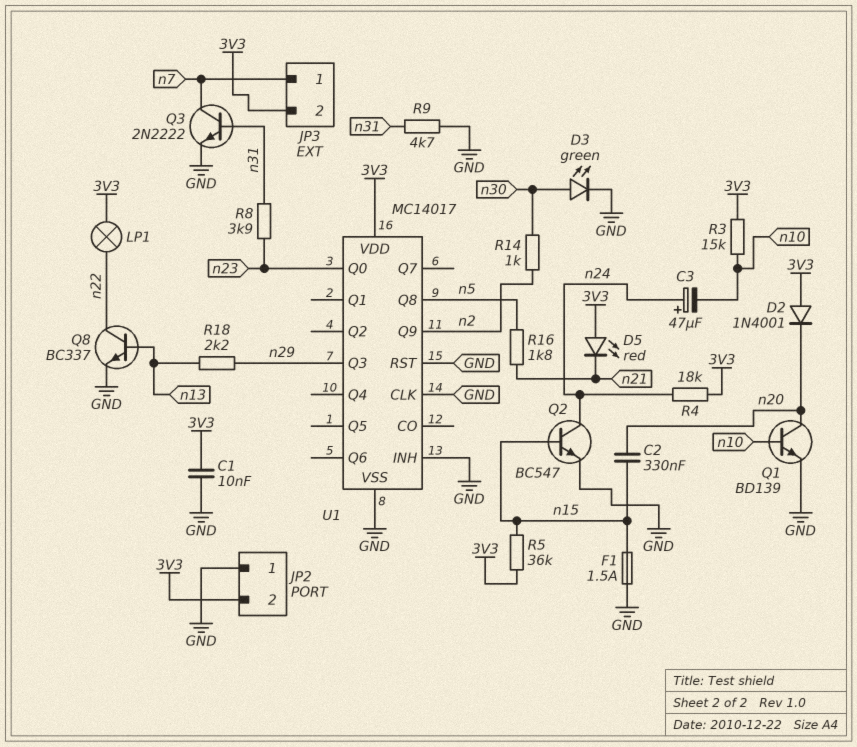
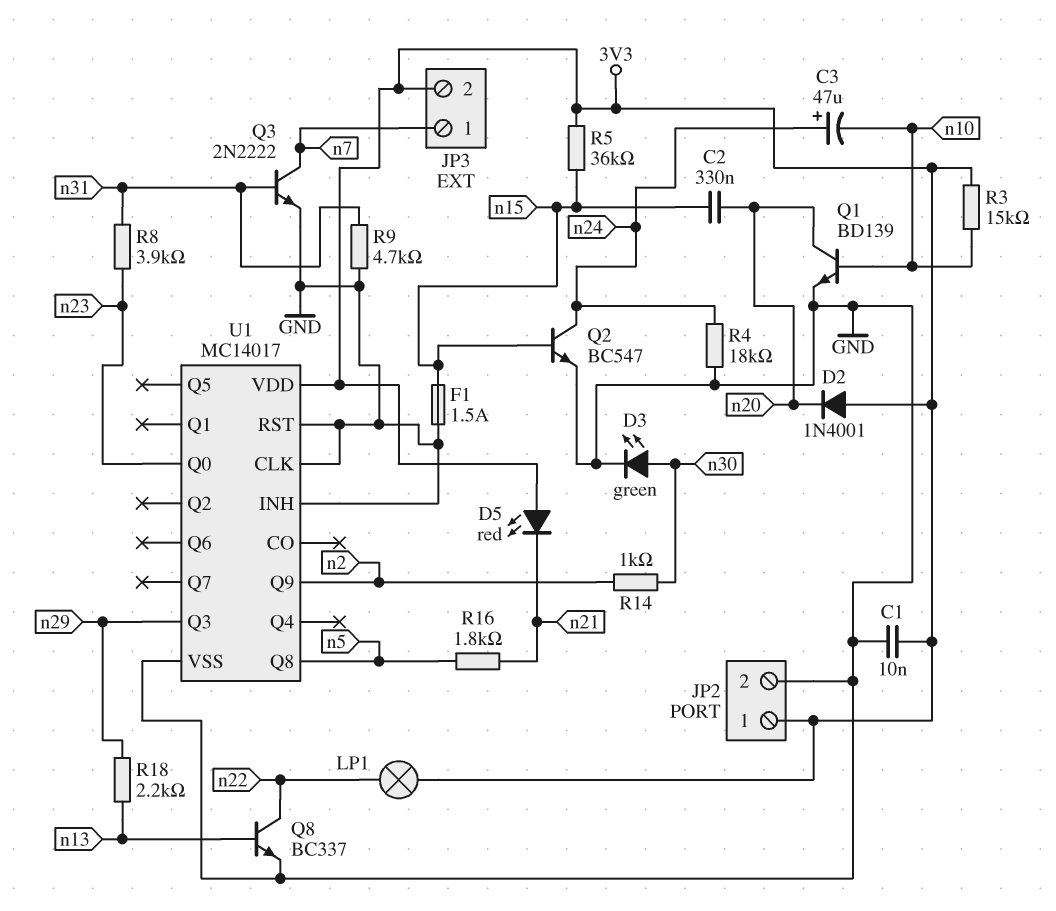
JP2 pin 1: GND -> 3V3
JP2 pin 2: 3V3 -> GND
R4: 18k (3V3, n24) -> 18k (GND, n24)

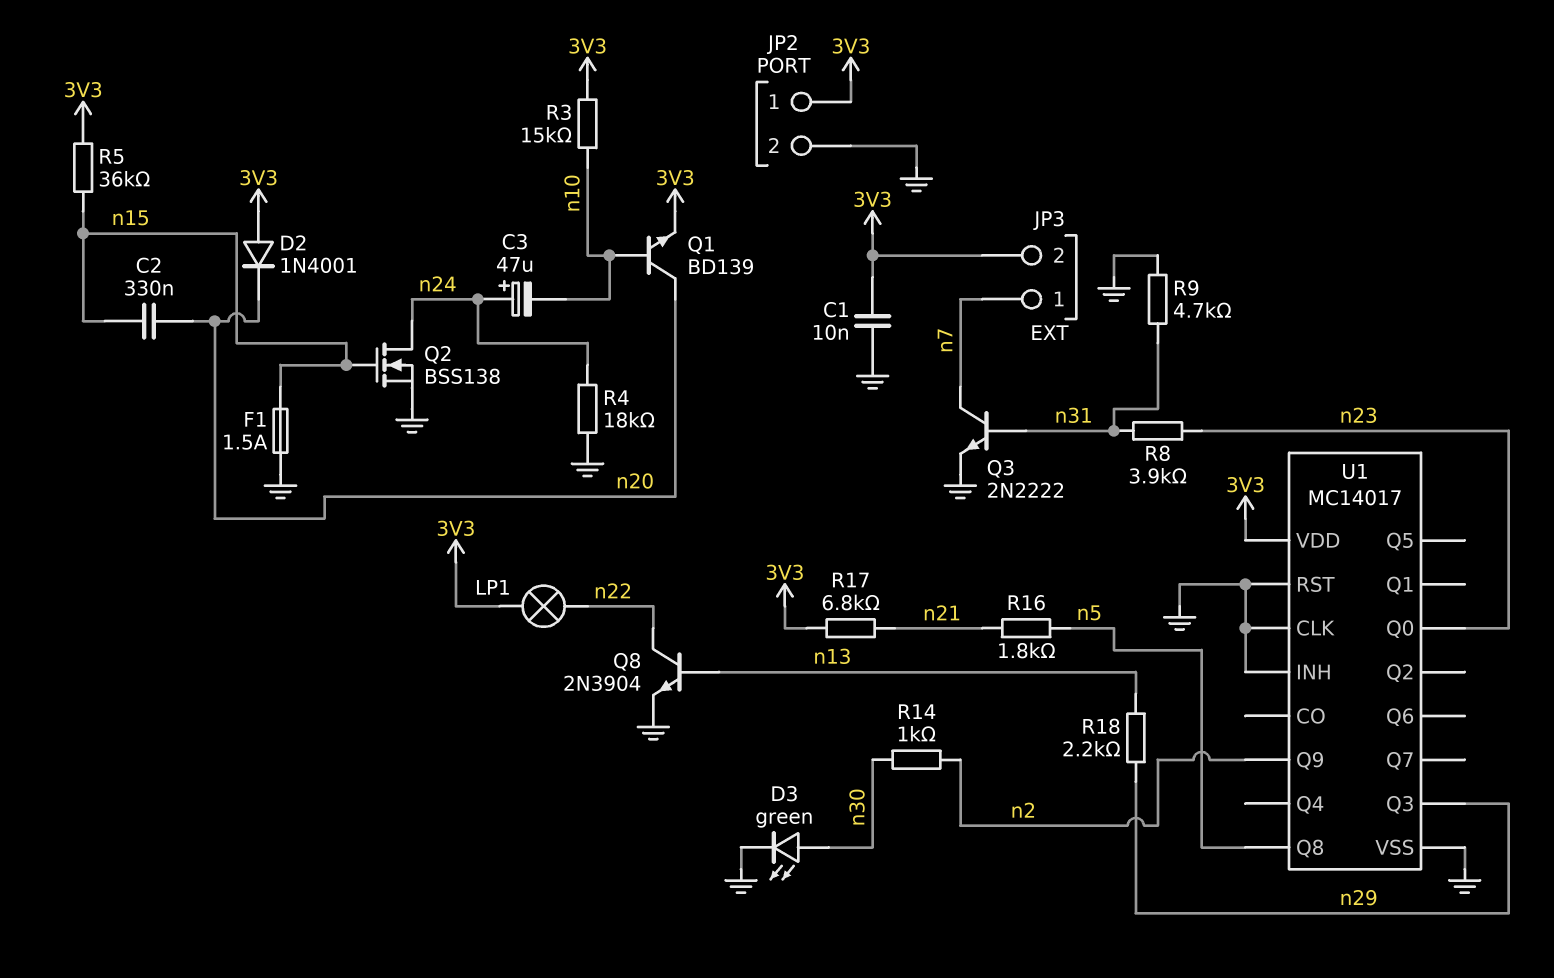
D5: LED red (A 3V3, K n21) -> none
Q1: NPN BD139 (B n10, C n20, E GND) -> NPN BD139 (B n10, C n20, E 3V3)
Q2: NPN BC547 (B n15, C n24, E GND) -> NMOS BSS138 (G n15, D n24, S GND)
Q8: NPN BC337 (B n13, C n22, E GND) -> NPN 2N3904 (B n13, C n22, E GND)
R17: none -> 6.8k (3V3, n21)

